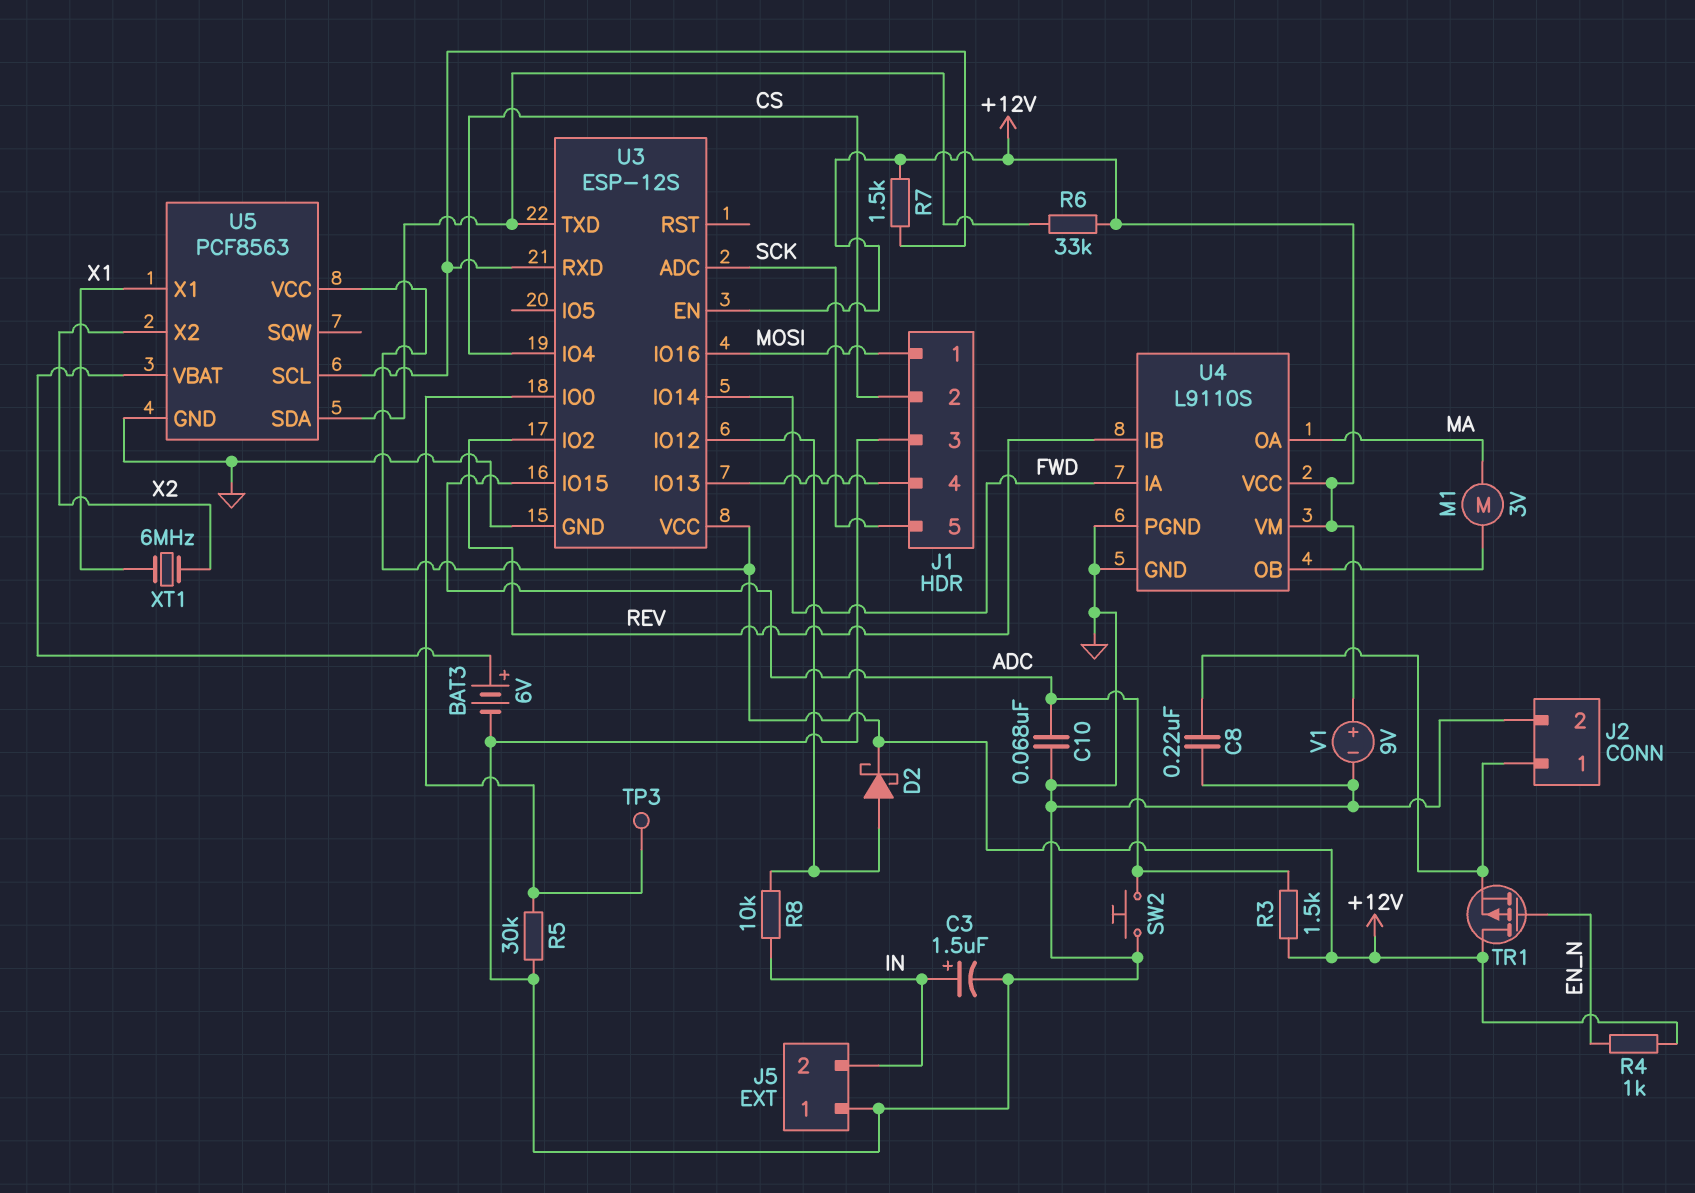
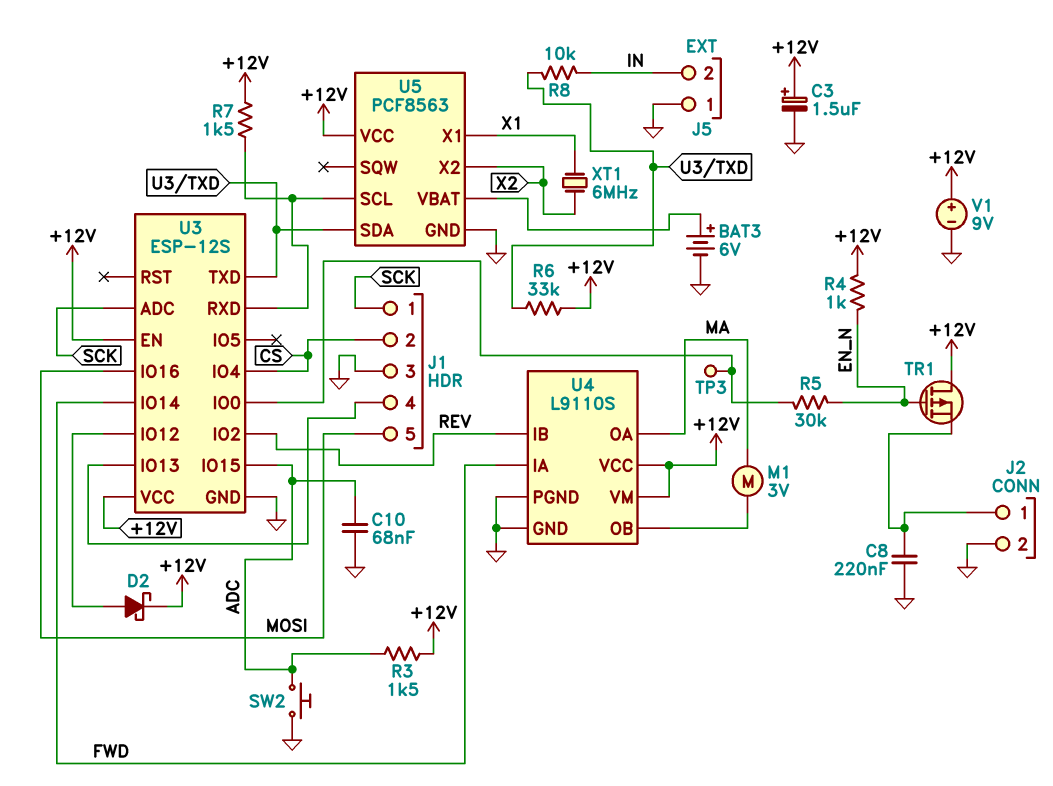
C3: 1.5uF (plus IN, minus GND) -> 1.5uF (plus +12V, minus GND)
J1 pin 1: MOSI -> SCK
J1 pin 5: SCK -> MOSI
R5: 30k (GND, U3/IO0) -> 30k (EN_N, U3/IO0)
R8: 10k (IN, U3/IO12) -> 10k (IN, U3/TXD)

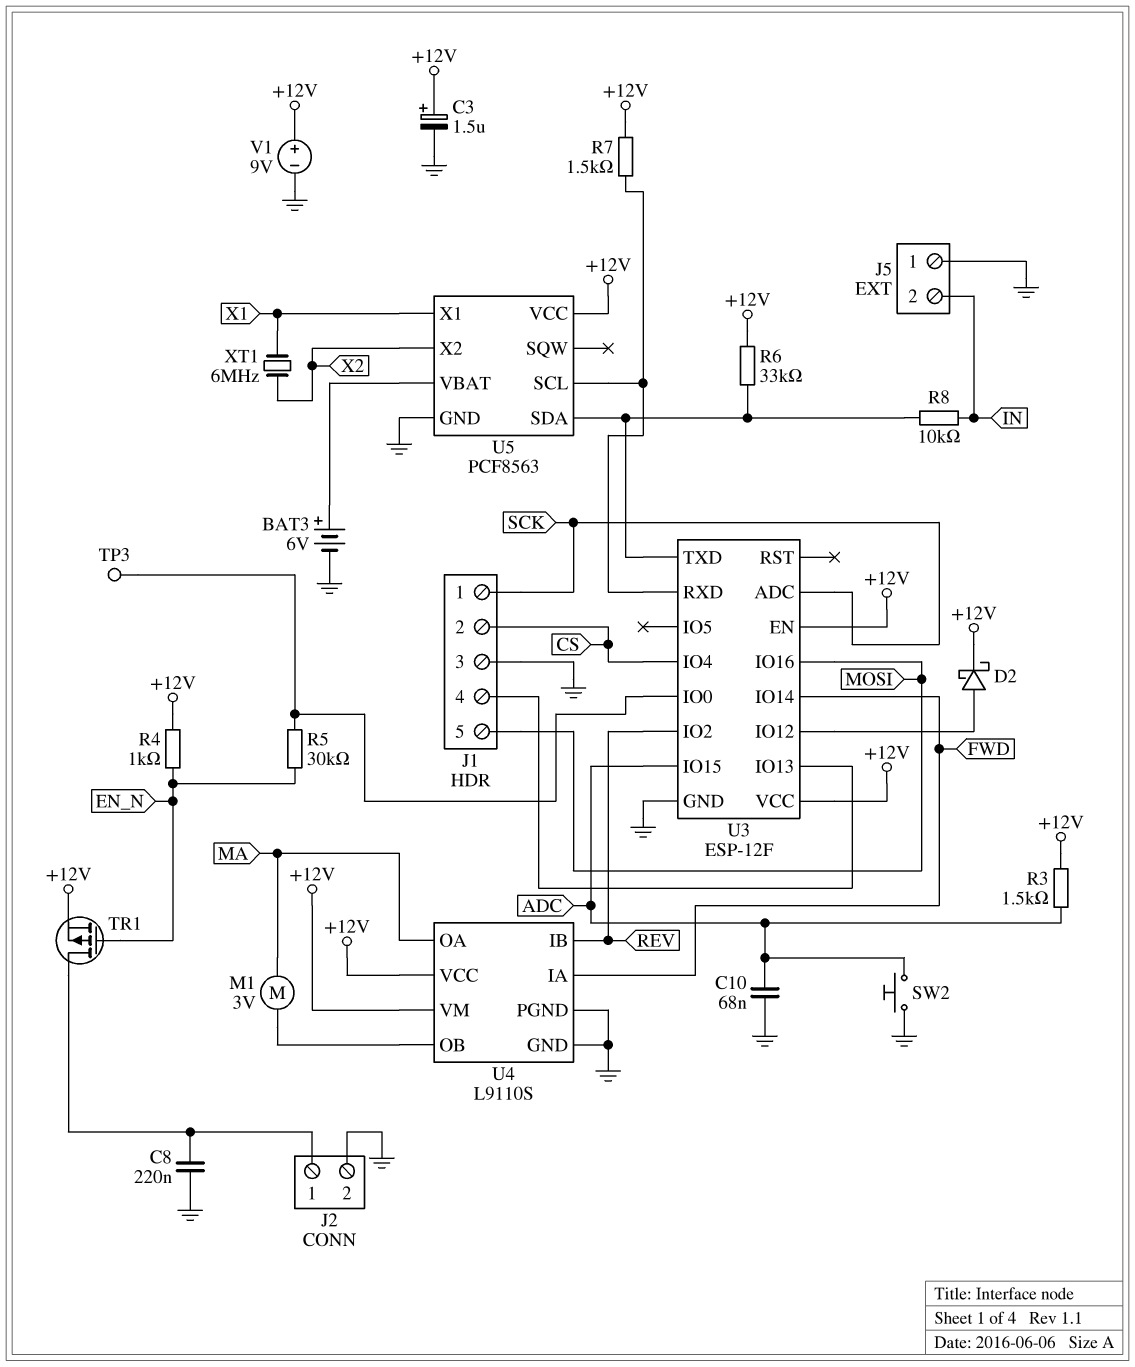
TR1: PMOS (G EN_N, D +12V, S J2/1) -> PMOS (G EN_N, D J2/1, S +12V)
U3: ESP-12S -> ESP-12F

